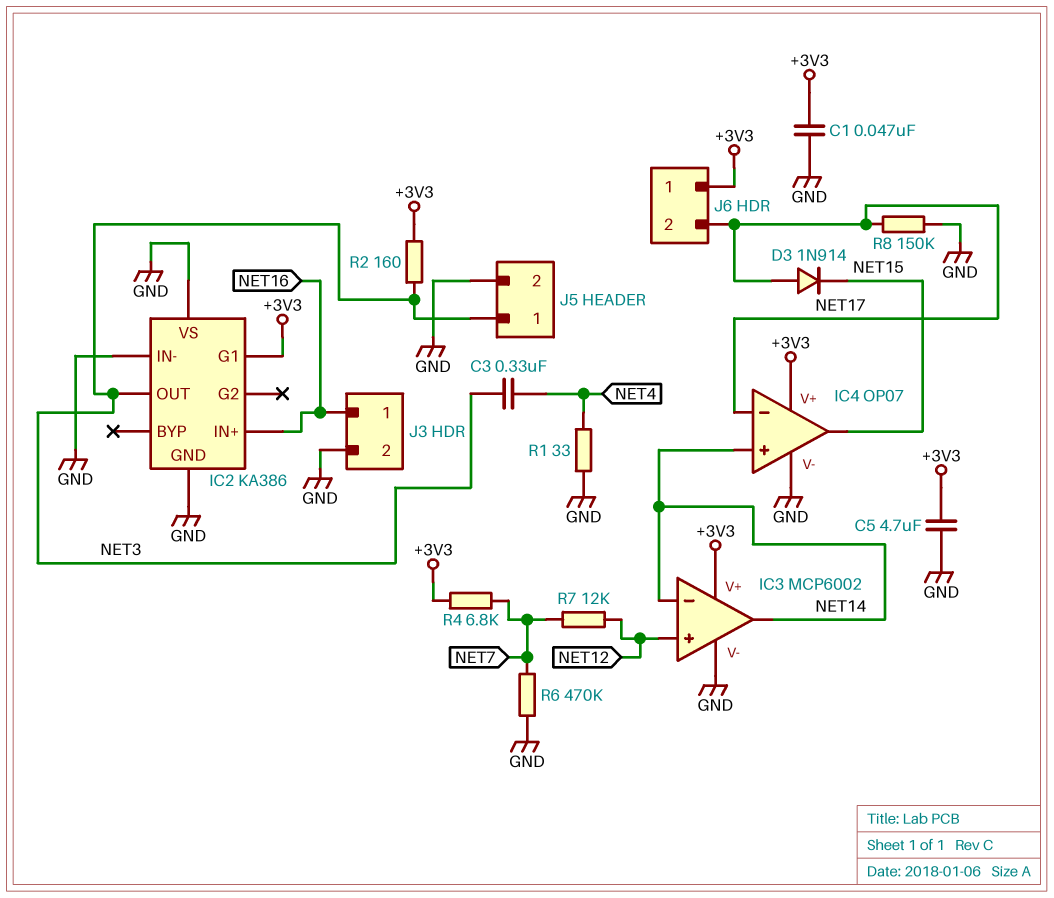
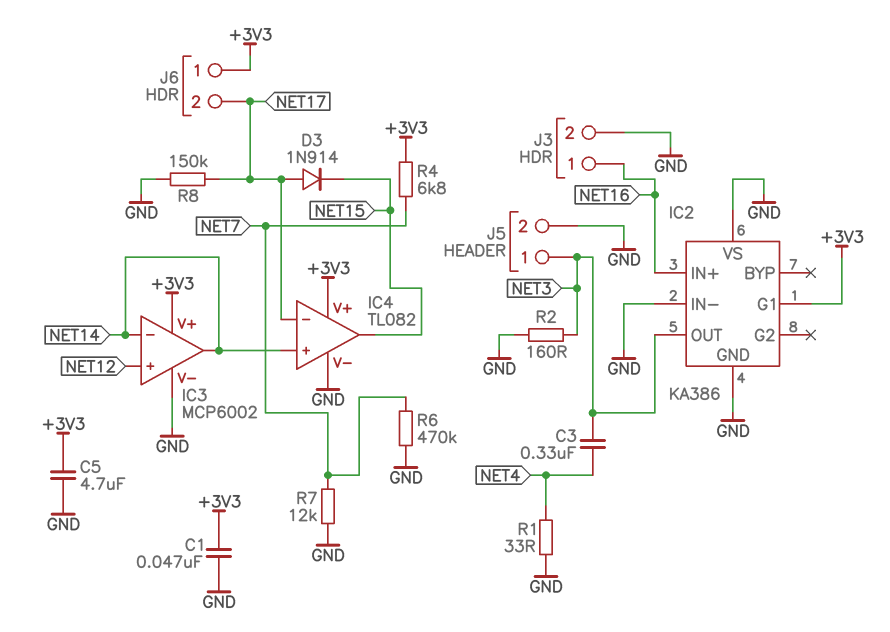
IC4: OP07 -> TL082
R2: 160 (+3V3, NET3) -> 160 (GND, NET3)
R7: 12k (NET7, NET12) -> 12k (GND, NET7)

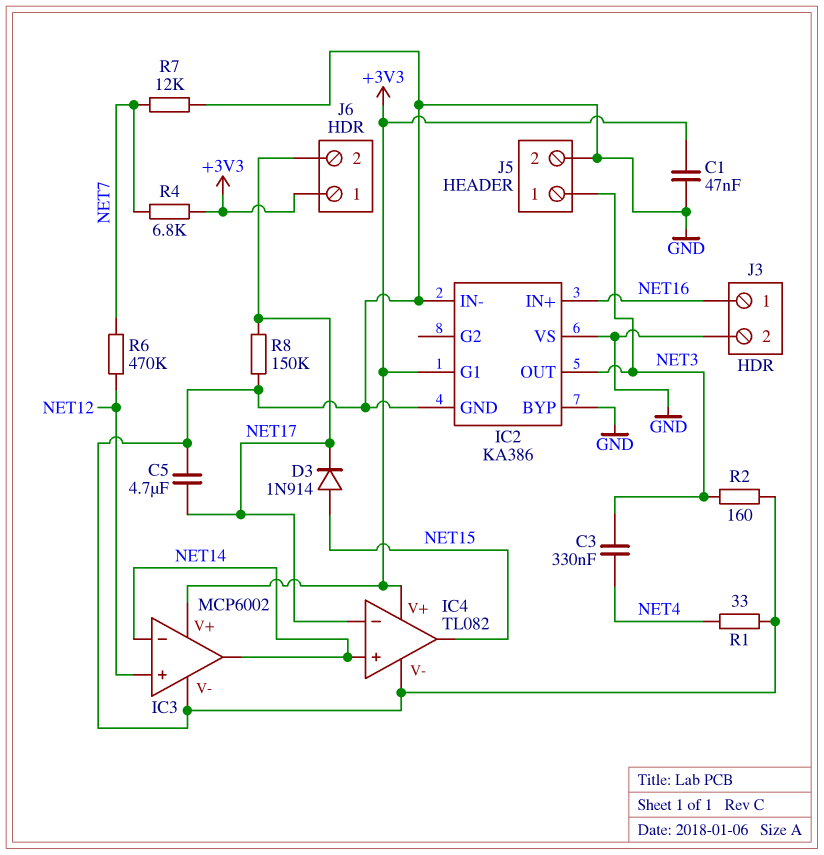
C5: 4.7uF (+3V3, GND) -> 4.7uF (GND, NET17)
D3: diode 1N914 (A NET17, K NET15) -> diode 1N914 (A NET15, K NET17)
IC2 pin BYP: none -> GND
R6: 470k (GND, NET7) -> 470k (NET7, NET12)

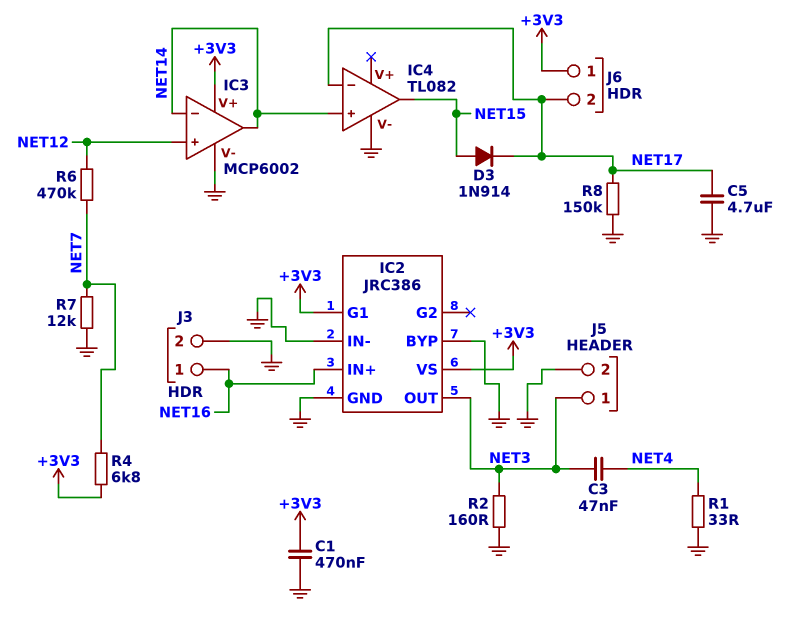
C1: 47nF (+3V3, GND) -> 470nF (+3V3, GND)
C3: 330nF (NET3, NET4) -> 47nF (NET3, NET4)
IC2: KA386 -> JRC386
IC2 pin VS: GND -> +3V3
IC4 pin V+: +3V3 -> none

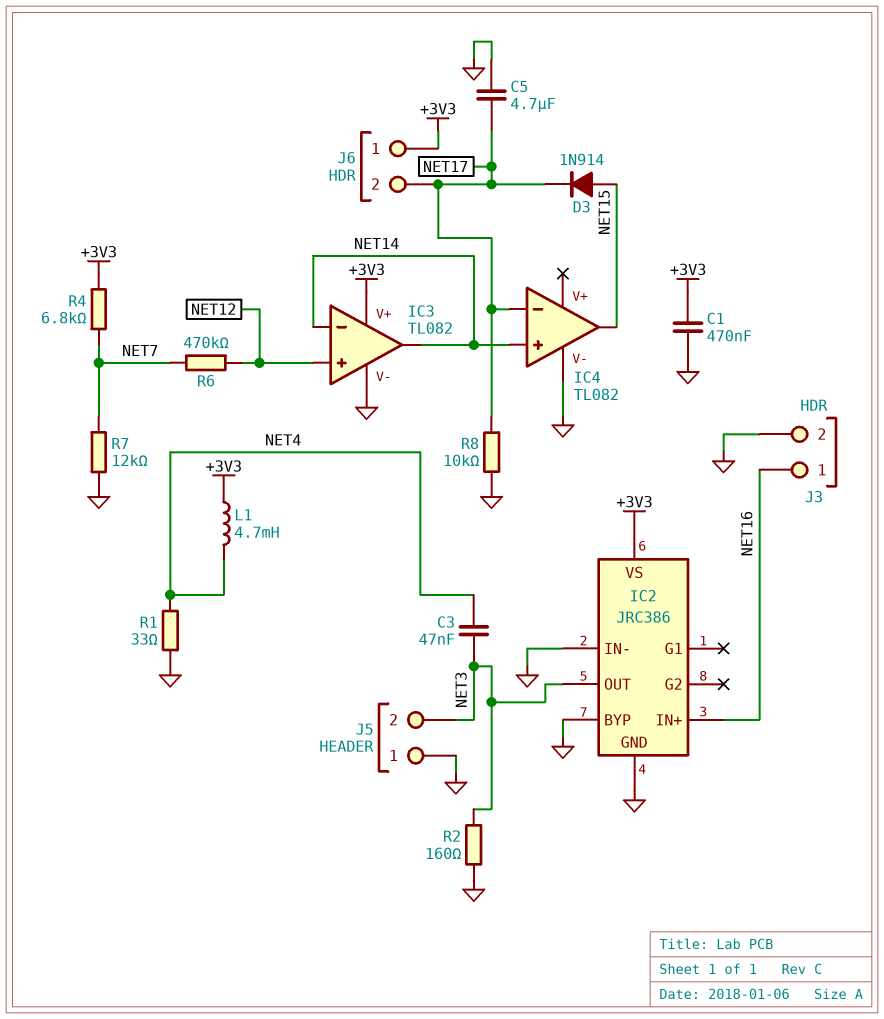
IC2 pin G1: +3V3 -> none
IC3: MCP6002 -> TL082
J5 pin 1: NET3 -> GND
J5 pin 2: GND -> NET3
L1: none -> 4.7mH (+3V3, NET4)
R8: 150k (GND, NET17) -> 10k (GND, NET17)

